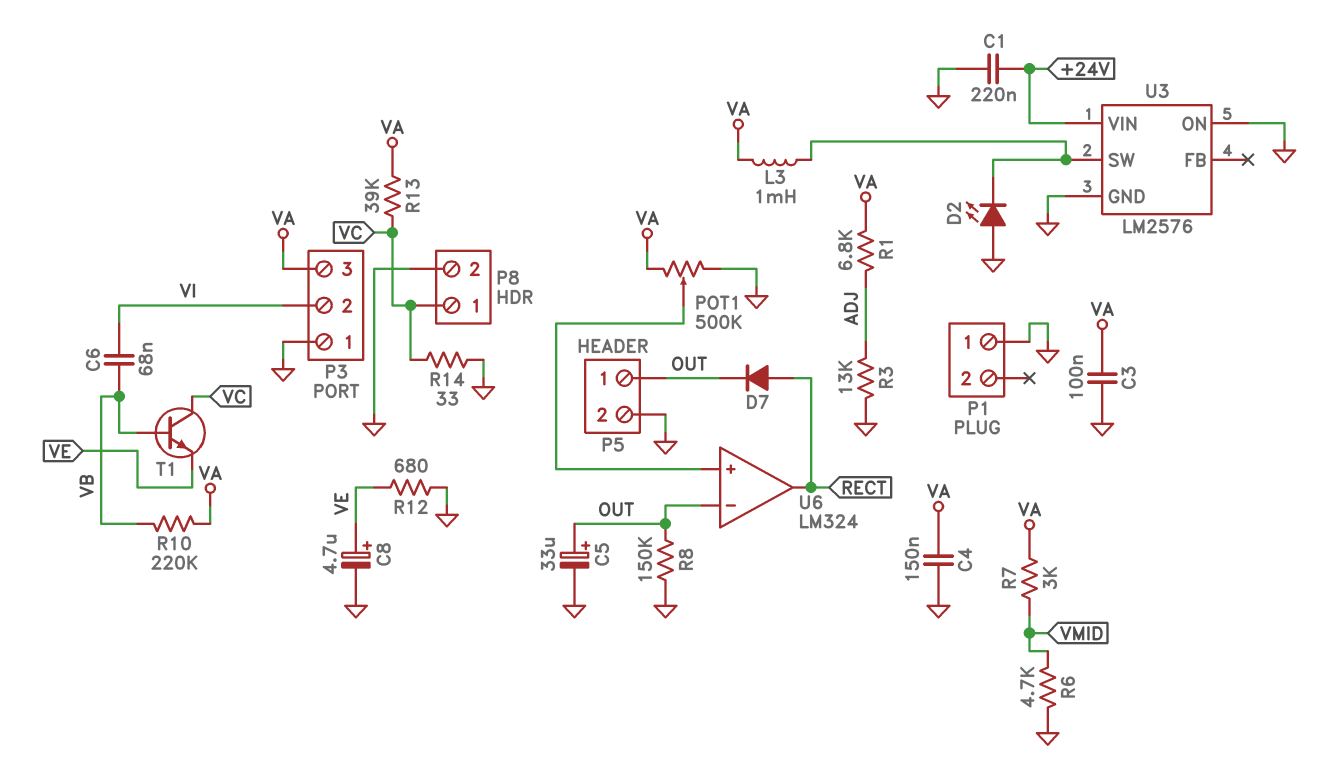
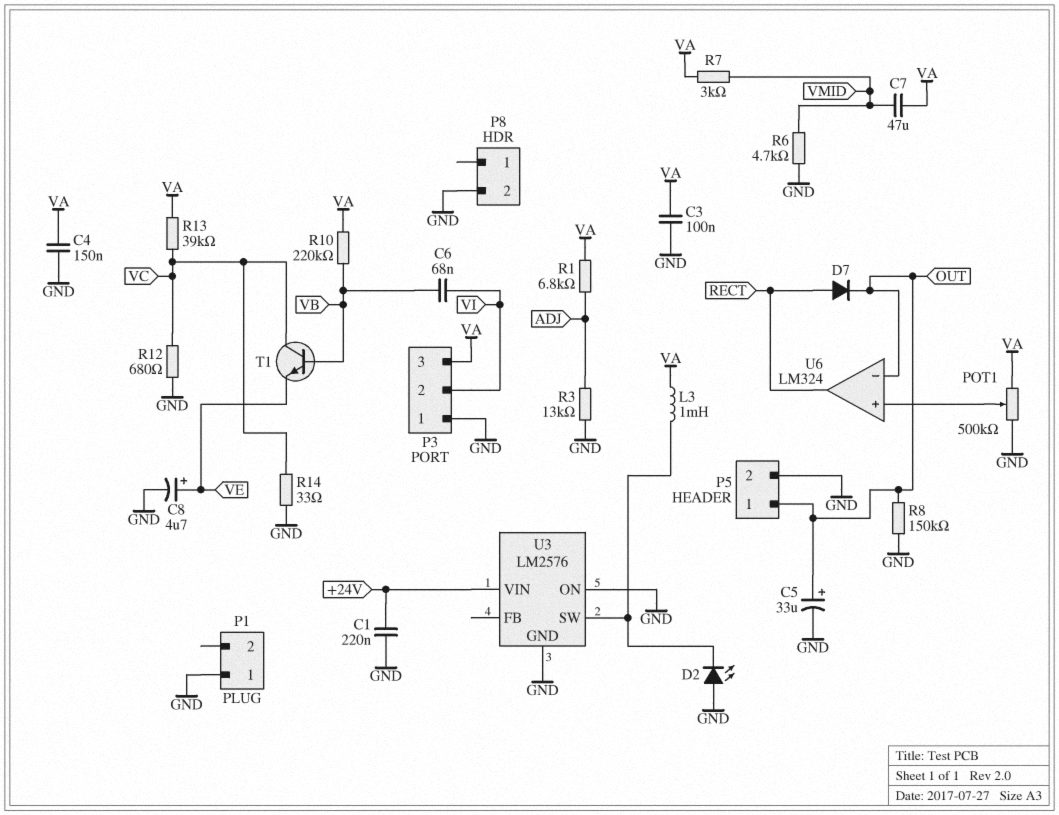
C7: none -> 47uF (VA, VMID)
P8 pin 1: VC -> none
R12: 680 (GND, VE) -> 680 (GND, VC)

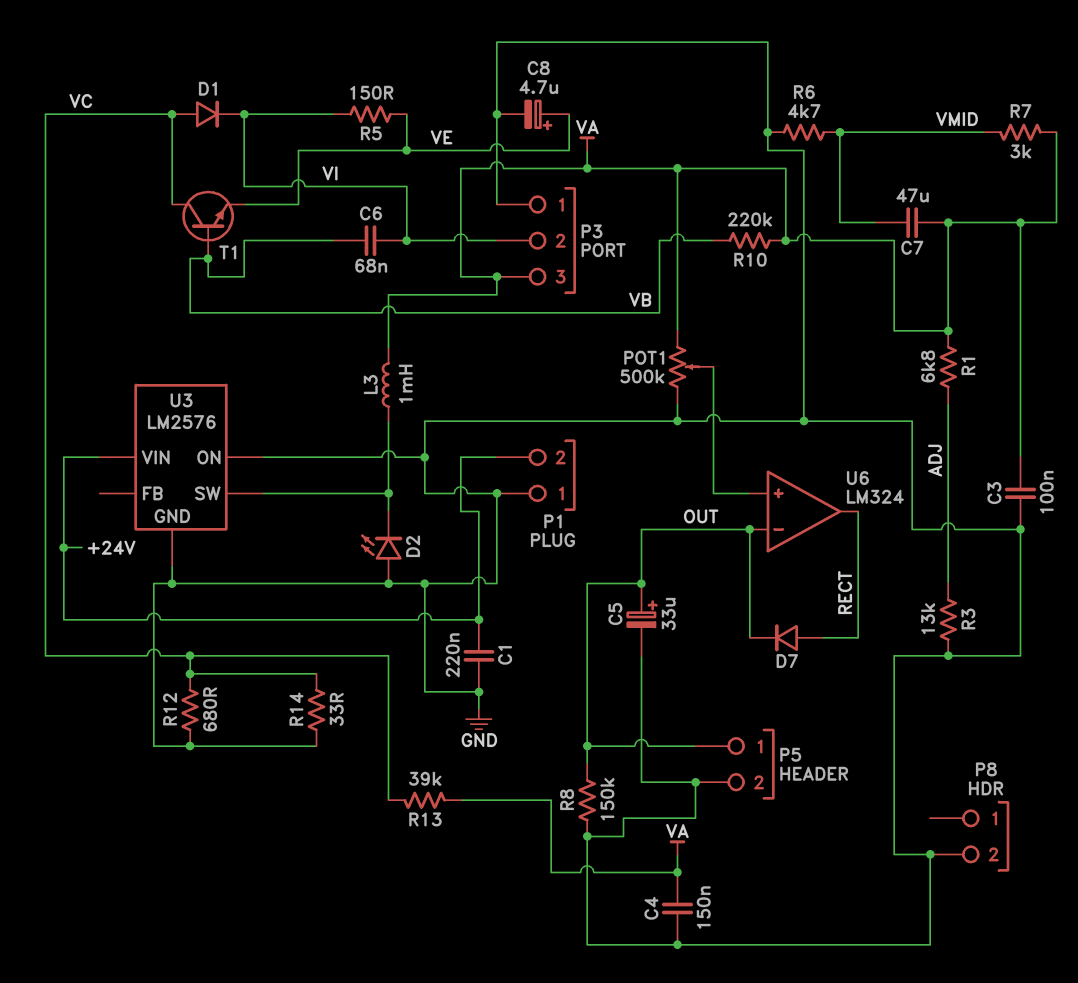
D1: none -> diode (A VC, K VI)
P1 pin 2: none -> +24V
R5: none -> 150 (VE, VI)

